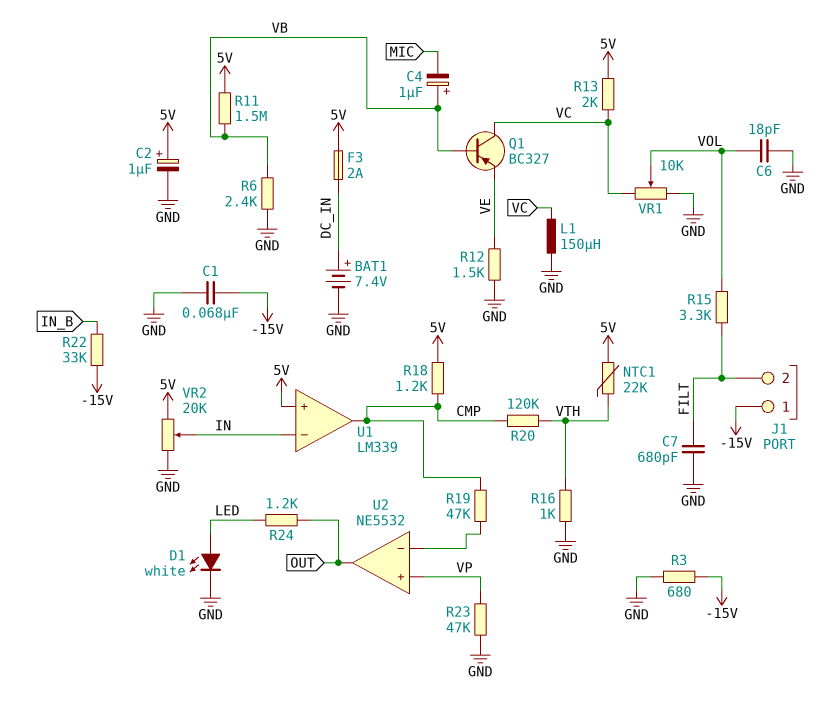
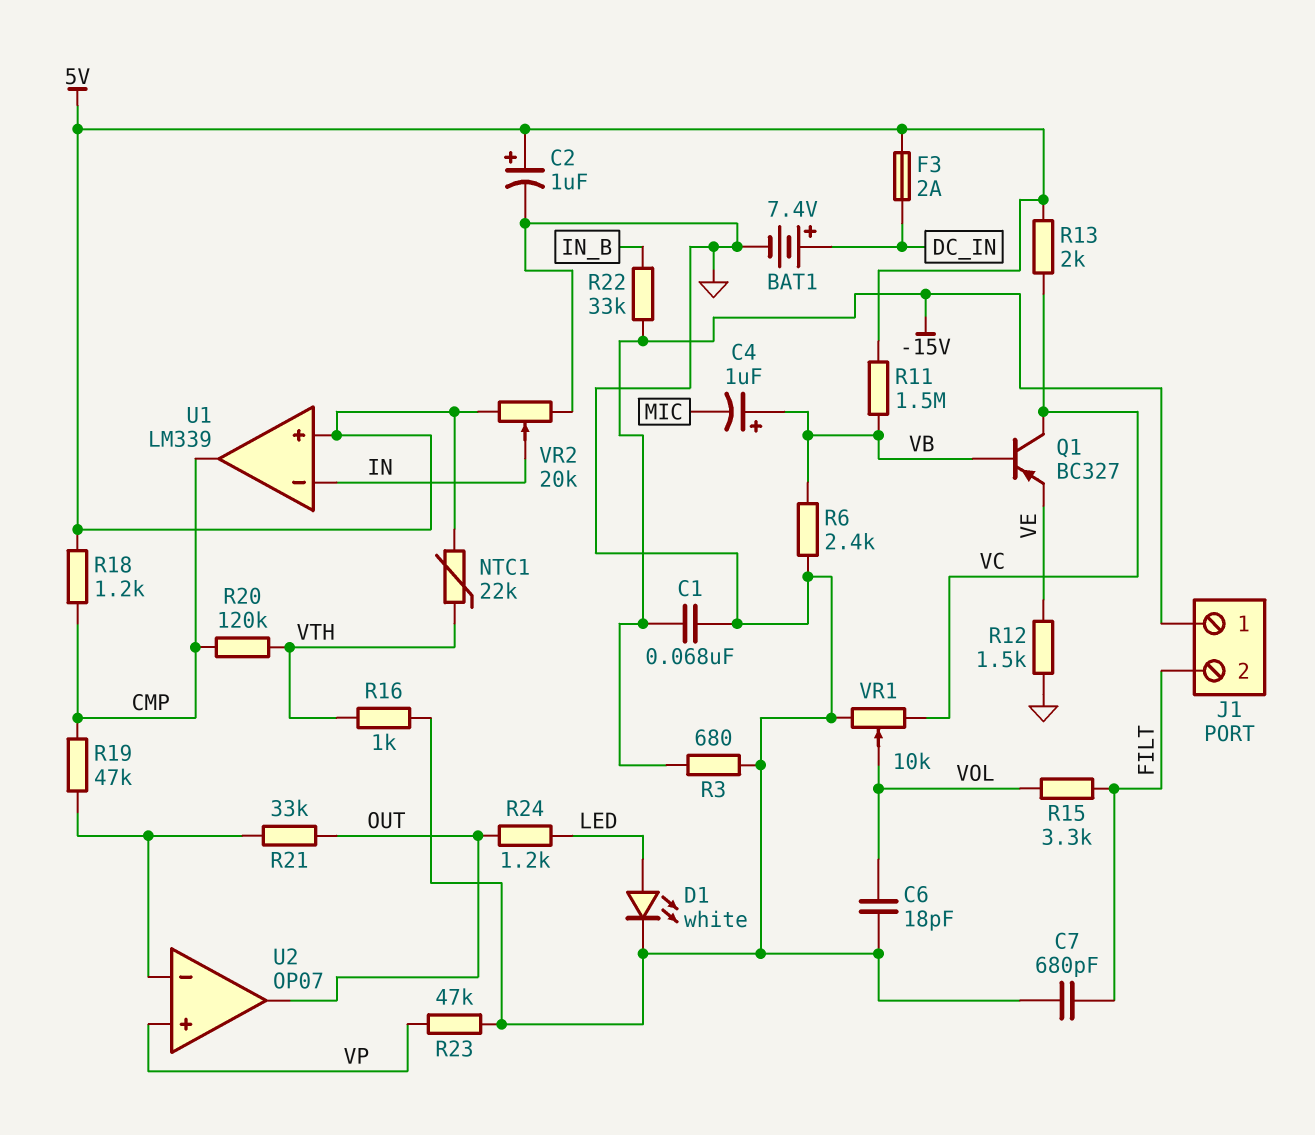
L1: 150uH (GND, VC) -> none
R21: none -> 33k (OUT, U2/in-)
U2: NE5532 -> OP07

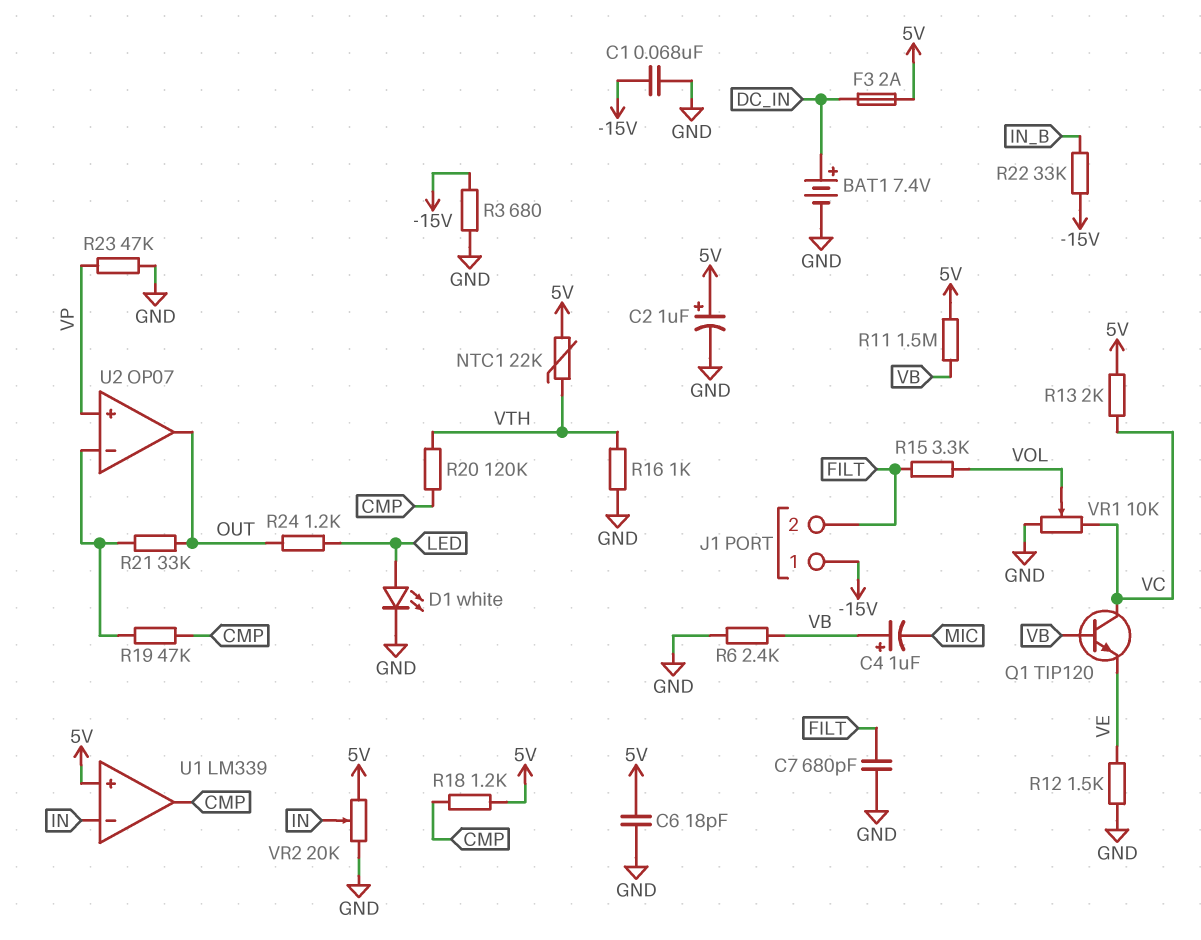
C6: 18pF (GND, VOL) -> 18pF (5V, GND)
Q1: PNP BC327 (B VB, C VC, E VE) -> NPN TIP120 (B VB, C VC, E VE)

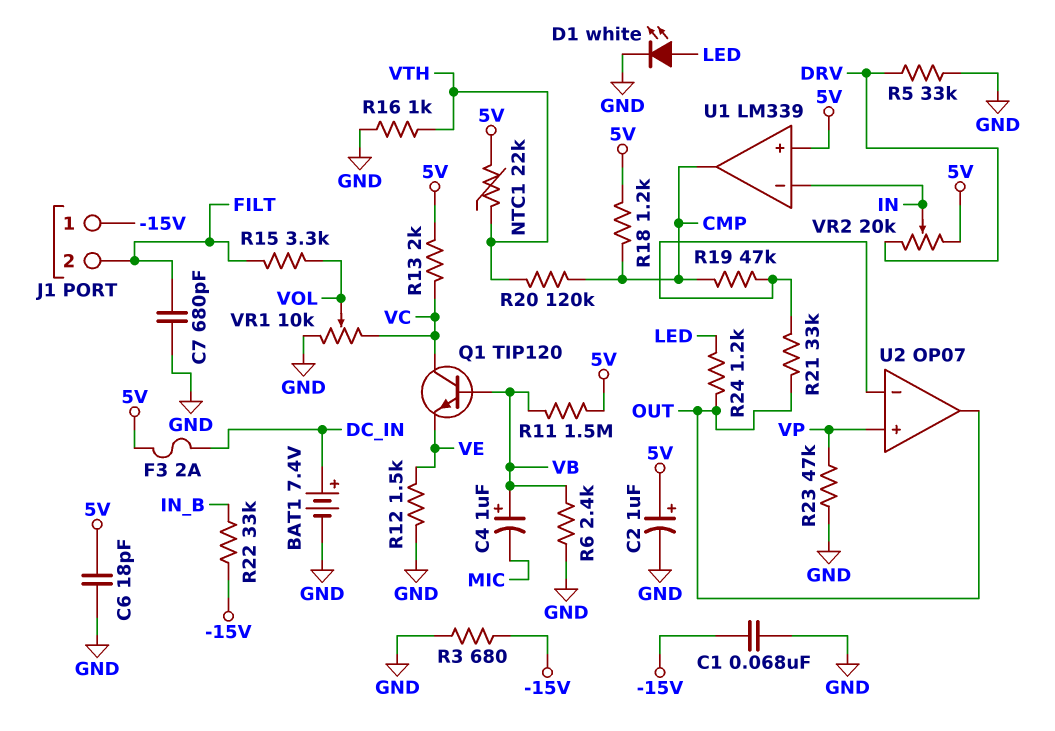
R5: none -> 33k (DRV, GND)
VR2: 20k (5V, GND, wiper IN) -> 20k (5V, DRV, wiper IN)

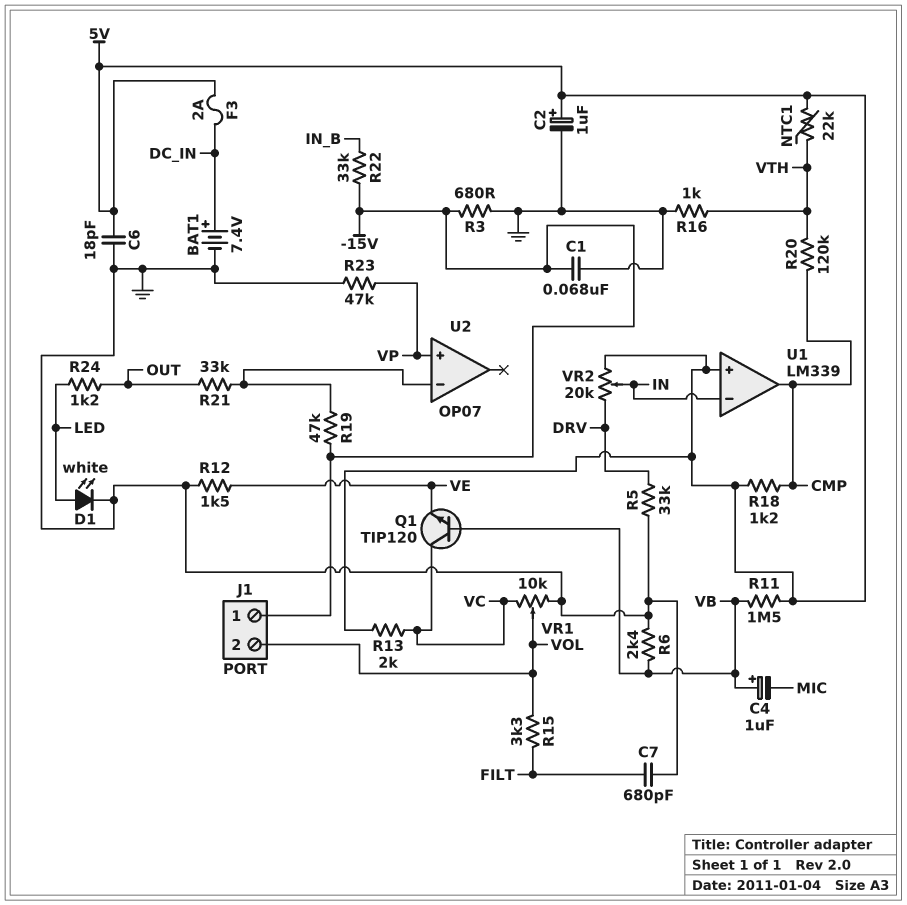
J1 pin 2: FILT -> VOL
R19: 47k (CMP, U2/in-) -> 47k (-15V, U2/in-)
U2 pin out: OUT -> none

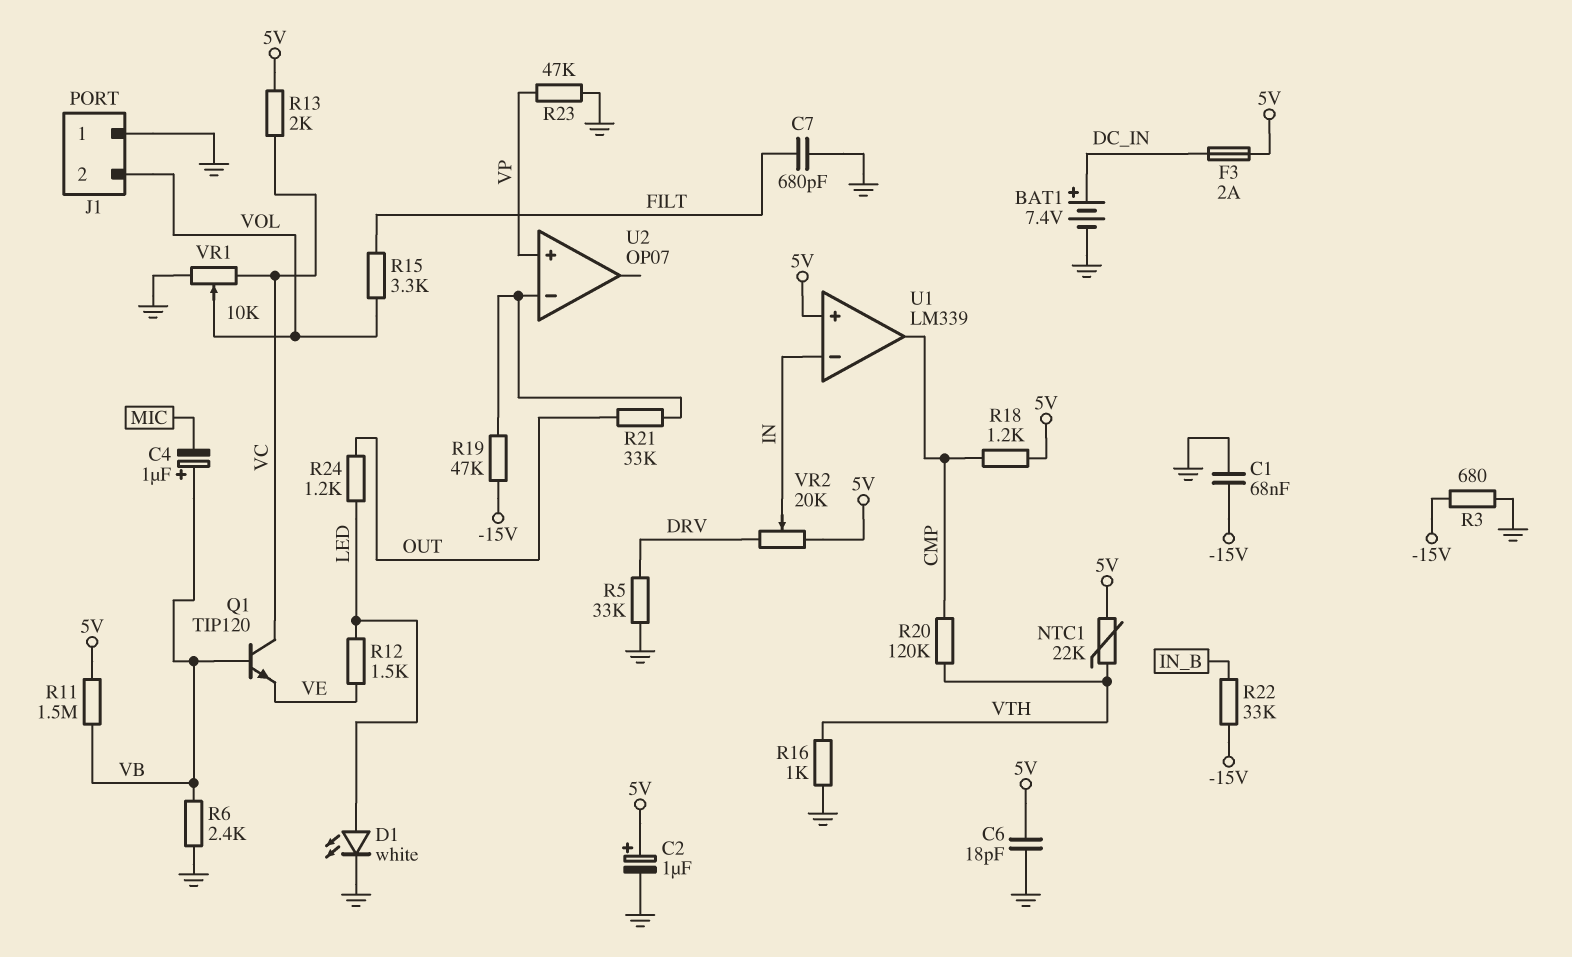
J1 pin 1: -15V -> GND
R12: 1.5k (GND, VE) -> 1.5k (LED, VE)

